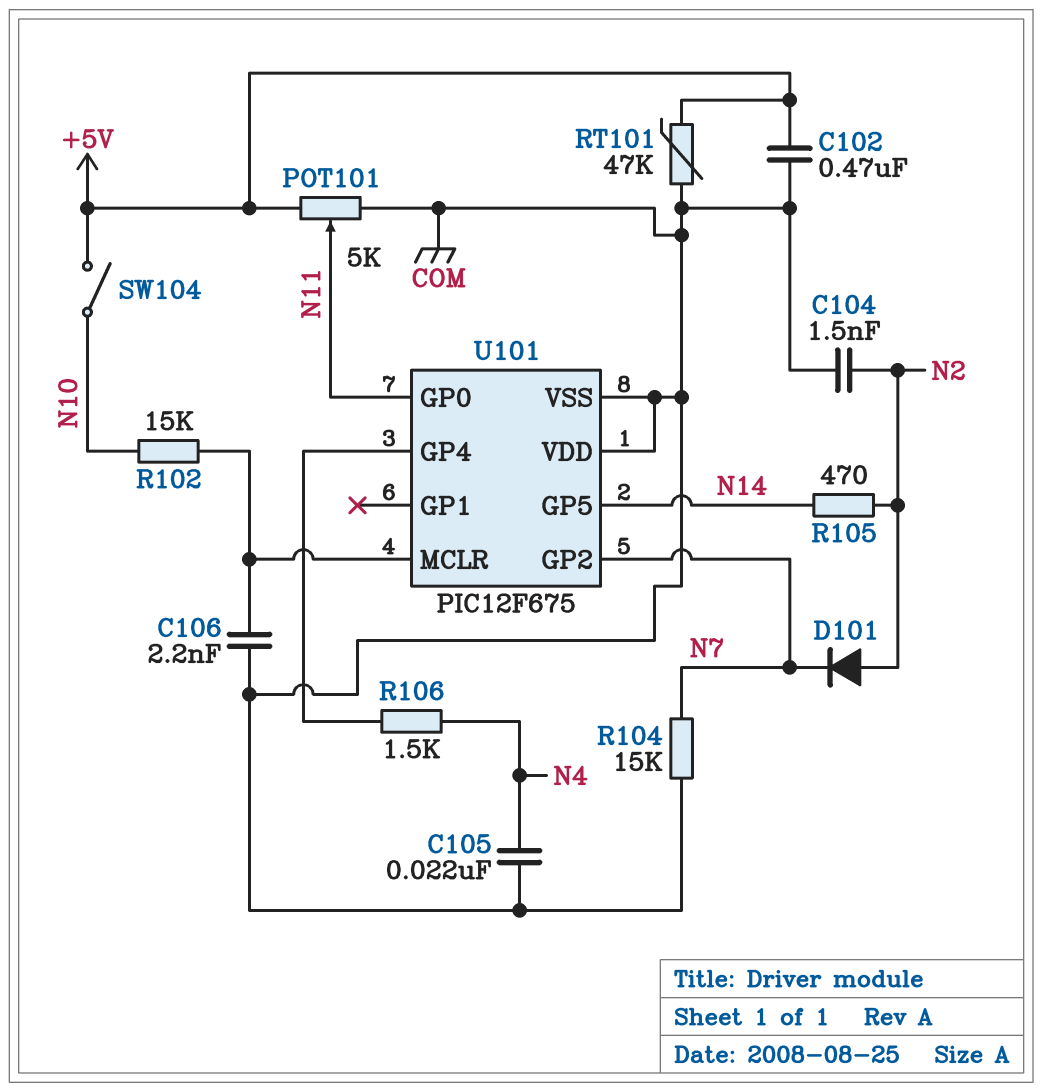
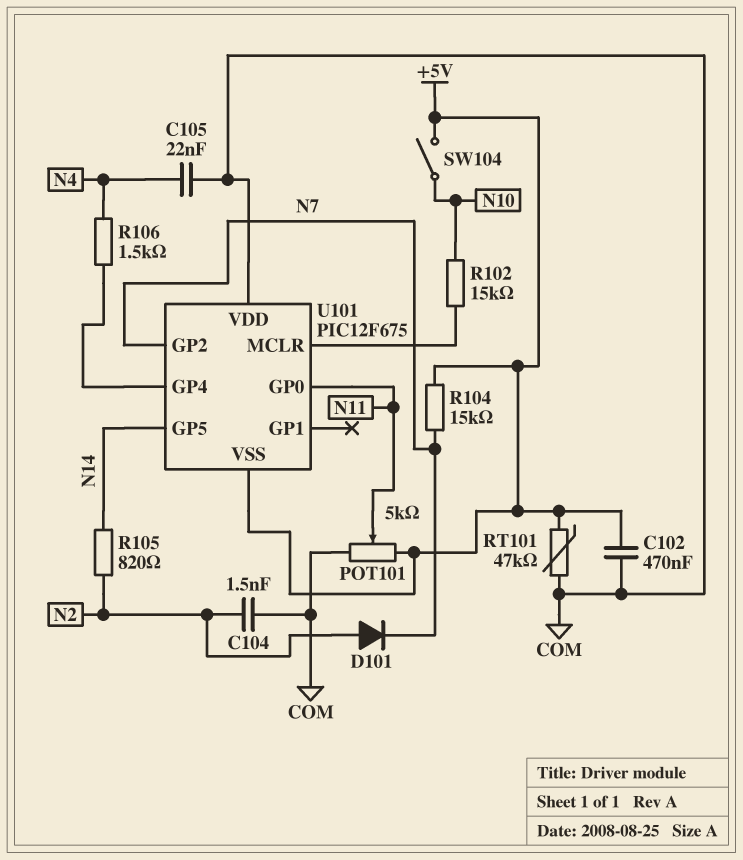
C106: 2.2nF (COM, U101/MCLR) -> none
R104: 15k (COM, N7) -> 15k (+5V, N7)
R105: 470 (N2, N14) -> 820 (N2, N14)
U101 pin VSS: COM -> +5V

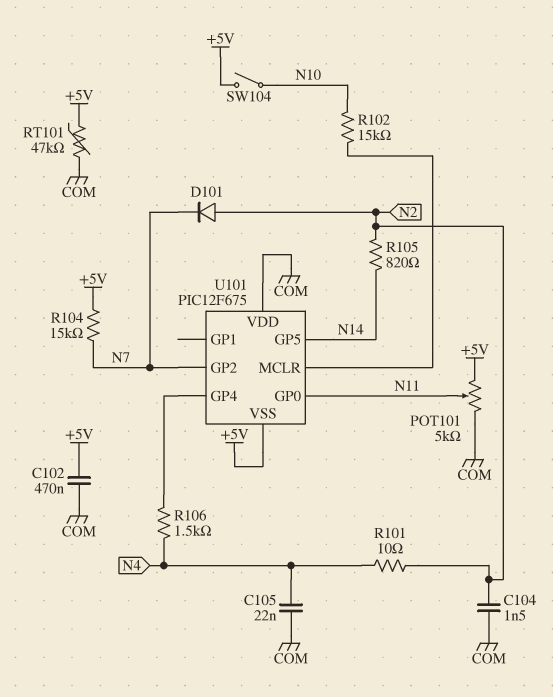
R101: none -> 10 (N2, N4)

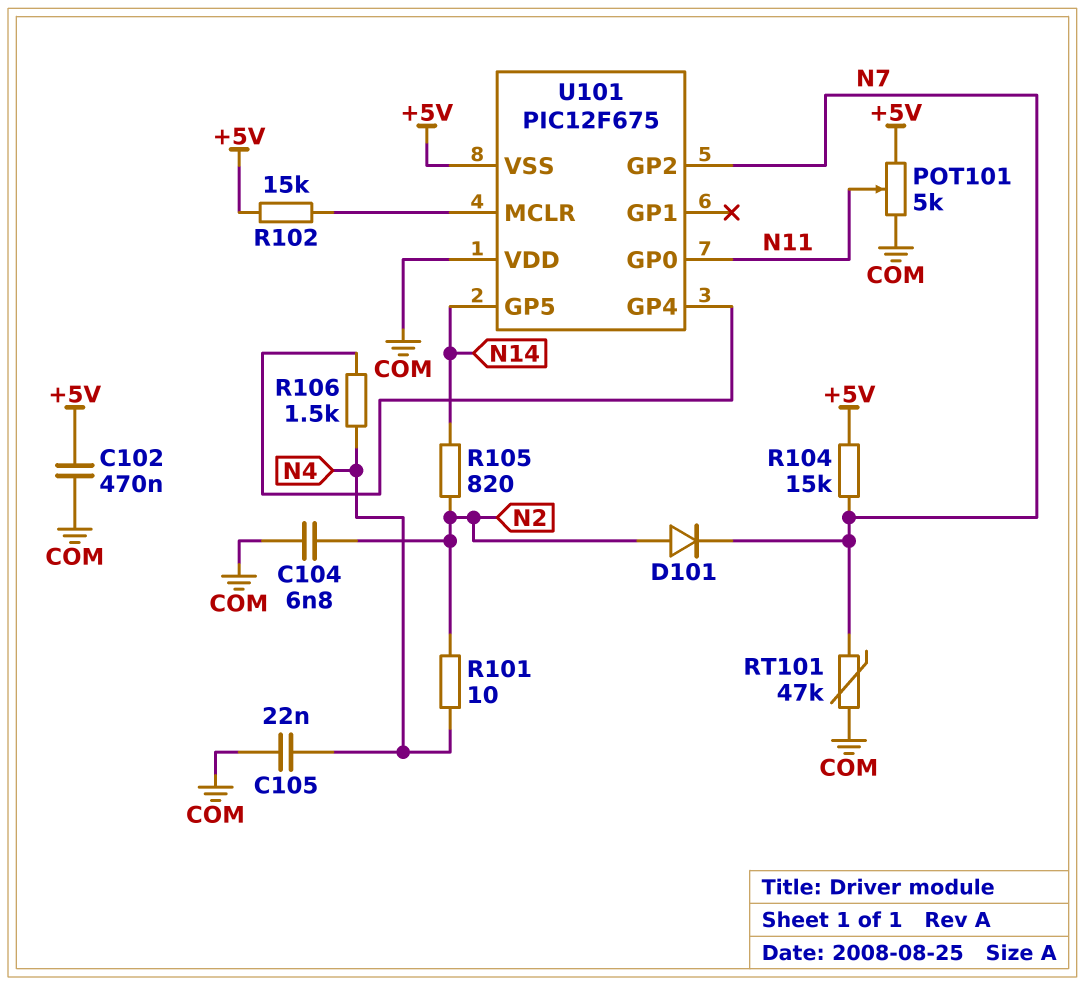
C104: 1.5nF (COM, N2) -> 6.8nF (COM, N2)
R102: 15k (N10, U101/MCLR) -> 15k (+5V, U101/MCLR)
RT101: 47k (+5V, COM) -> 47k (COM, N7)
SW104: switch (+5V, N10) -> none

